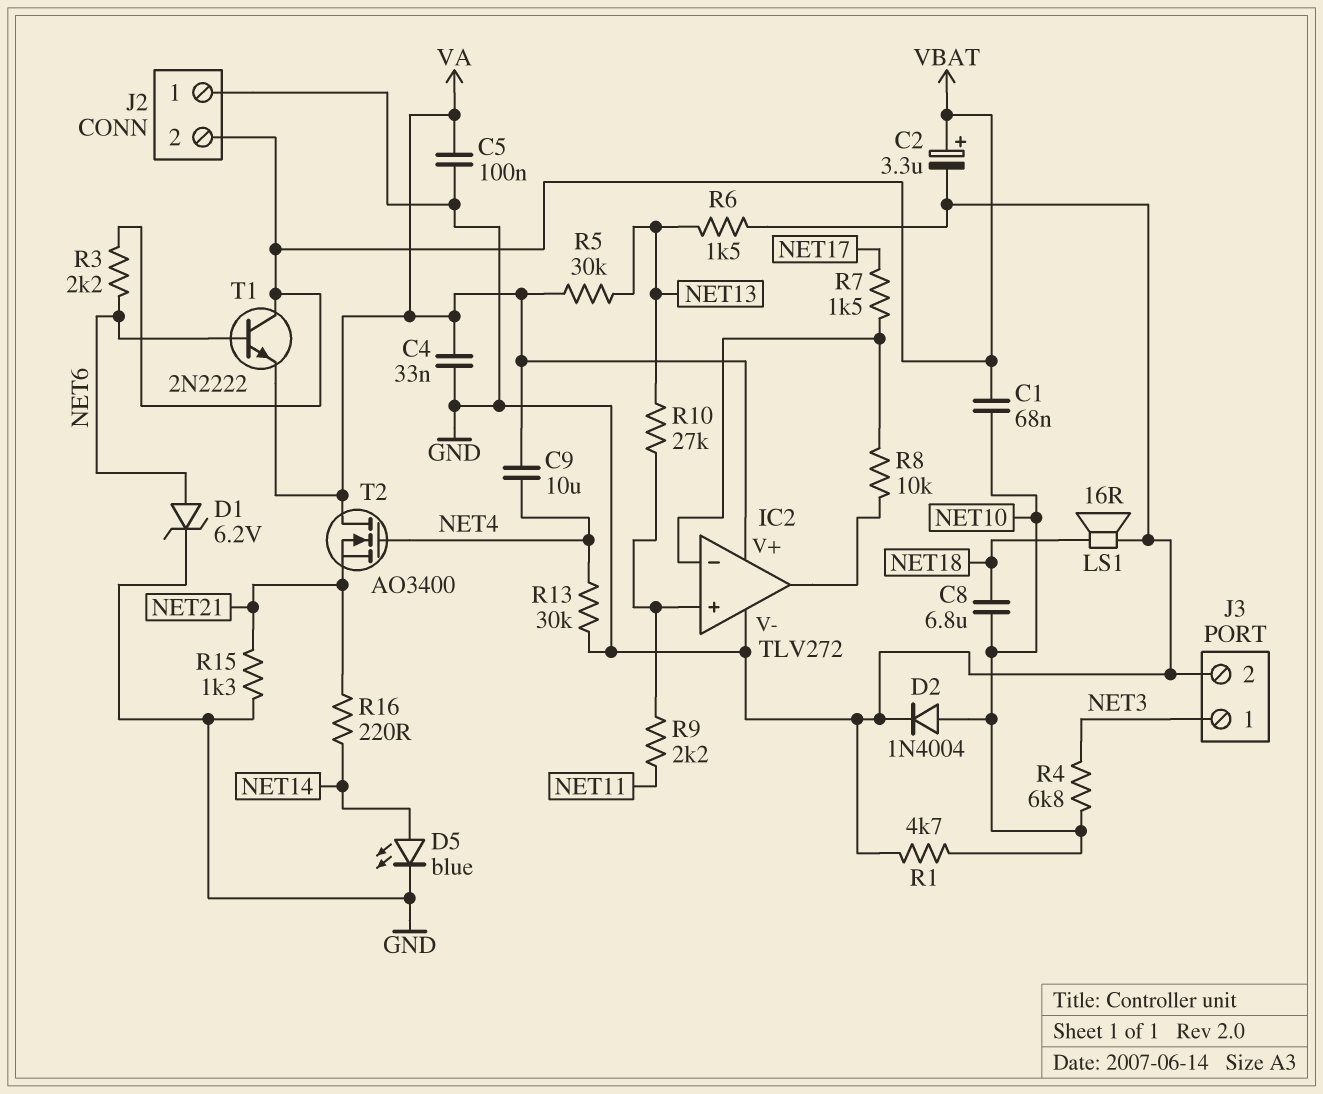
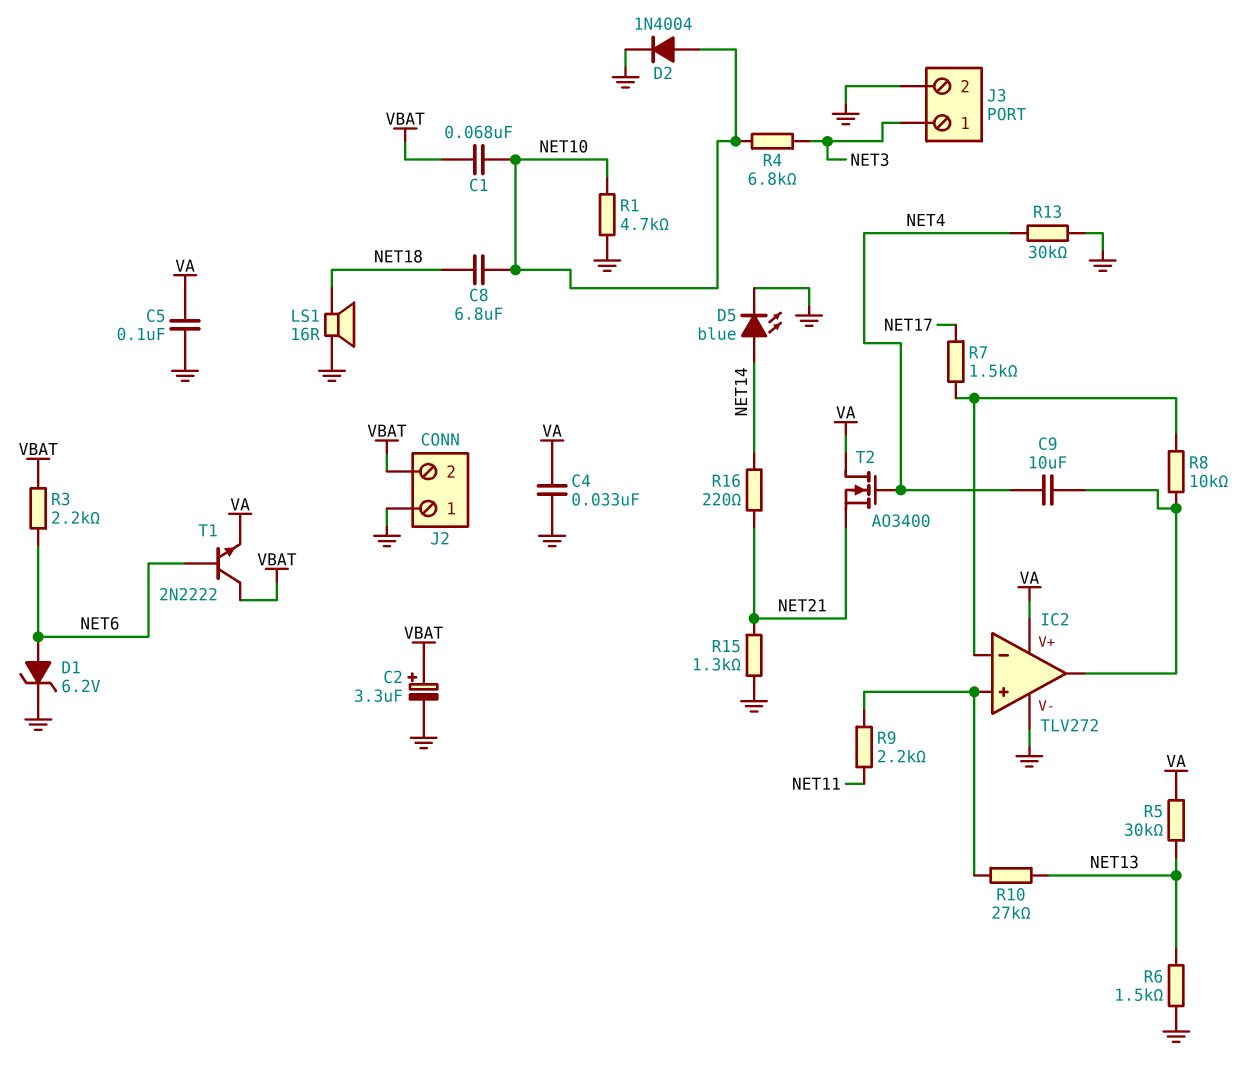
C9: 10uF (NET4, VA) -> 10uF (IC2/out, NET4)

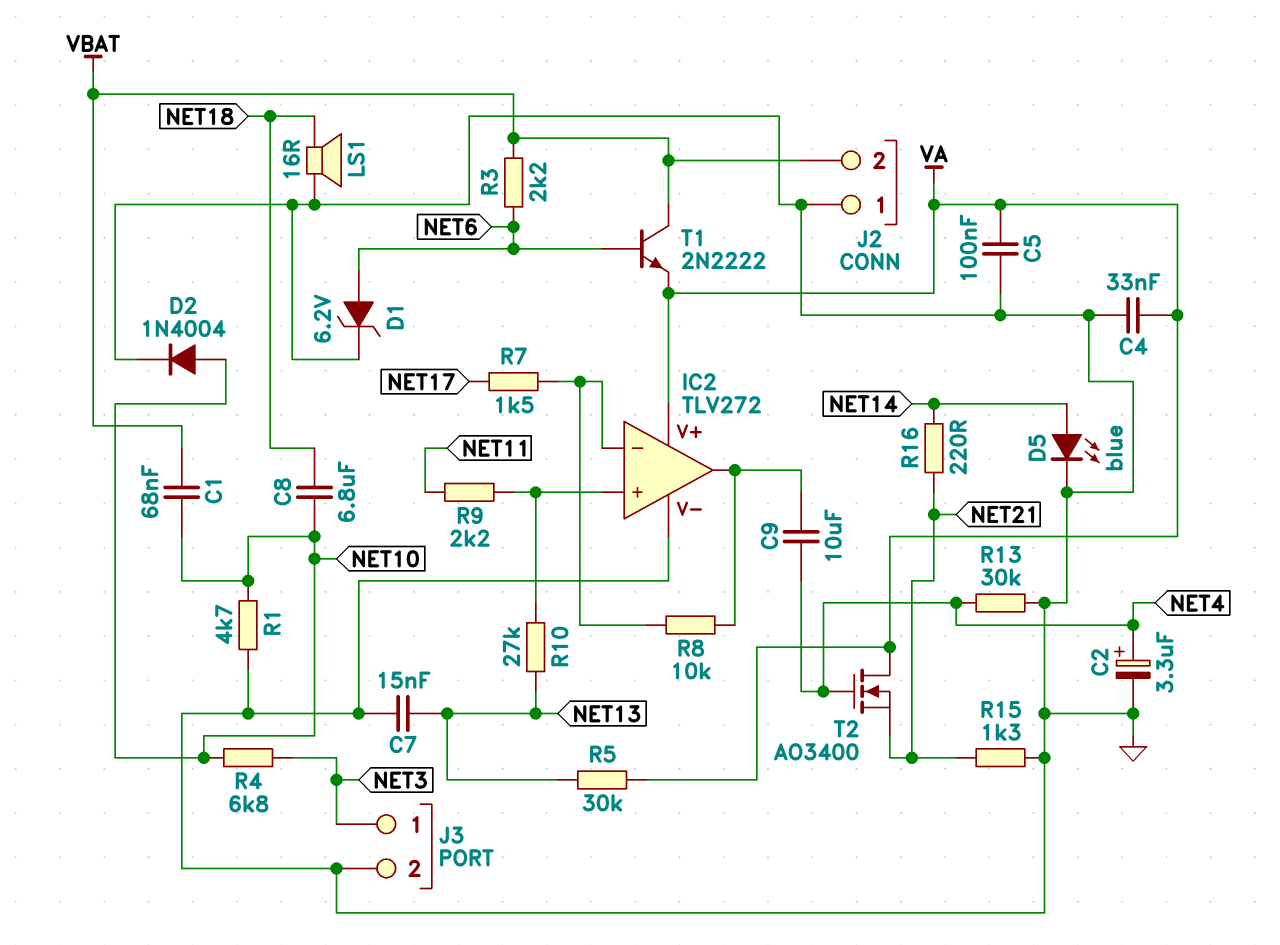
C2: 3.3uF (plus VBAT, minus GND) -> 3.3uF (plus NET4, minus GND)
C7: none -> 15nF (GND, NET13)
R6: 1.5k (GND, NET13) -> none

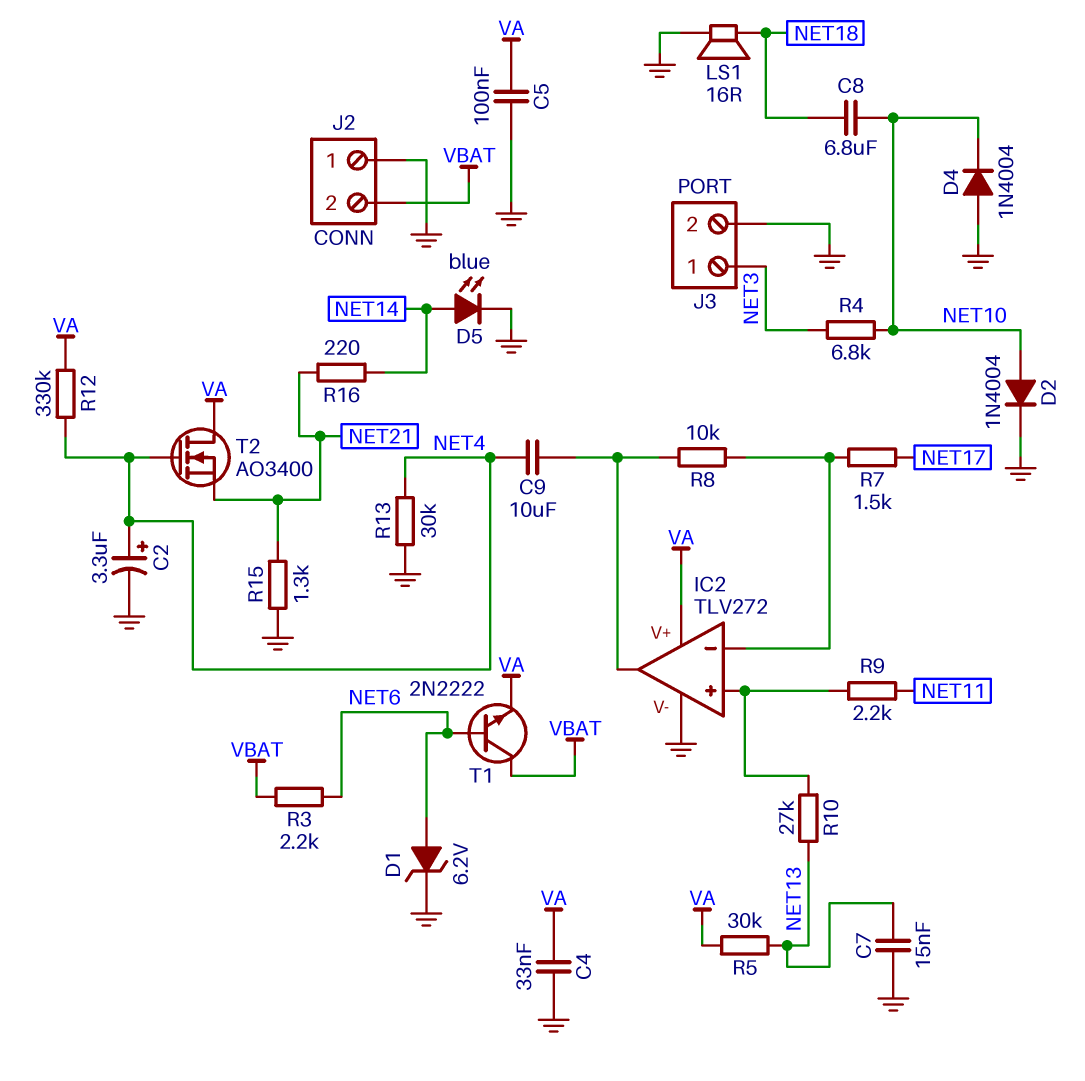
C1: 68nF (NET10, VBAT) -> none
D4: none -> diode 1N4004 (A GND, K NET10)
R1: 4.7k (GND, NET10) -> none
R12: none -> 330k (NET4, VA)

